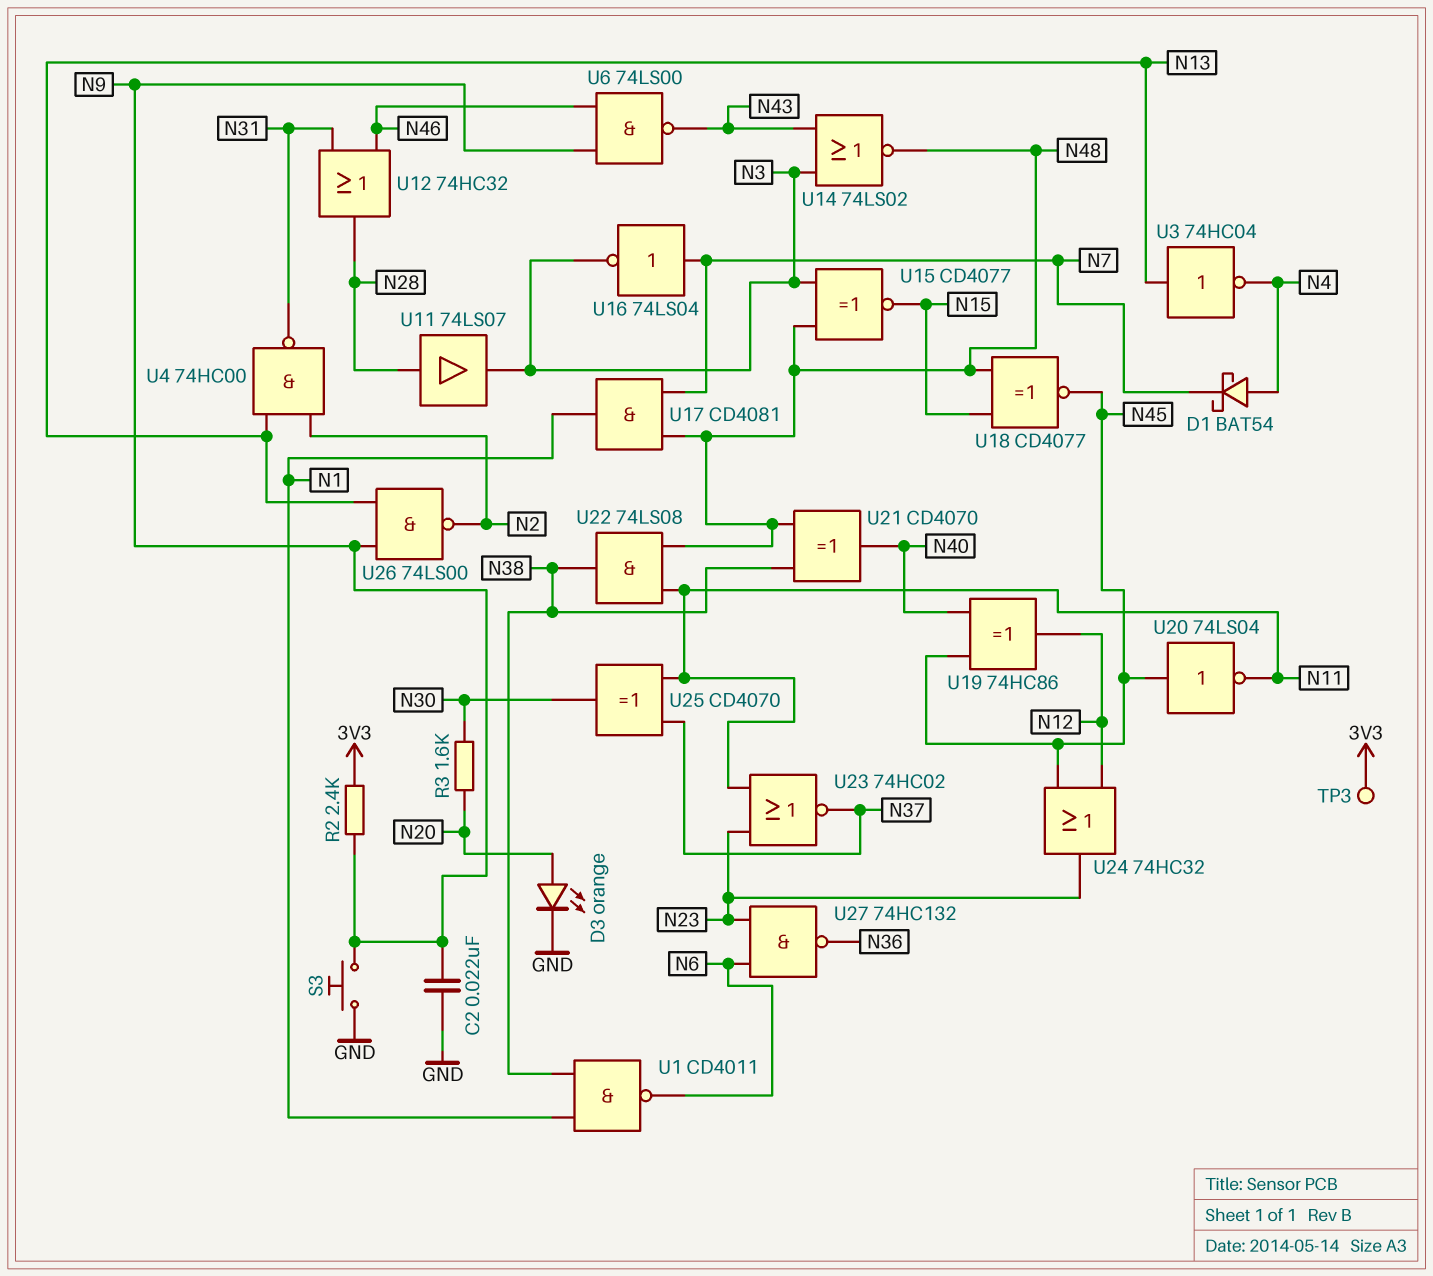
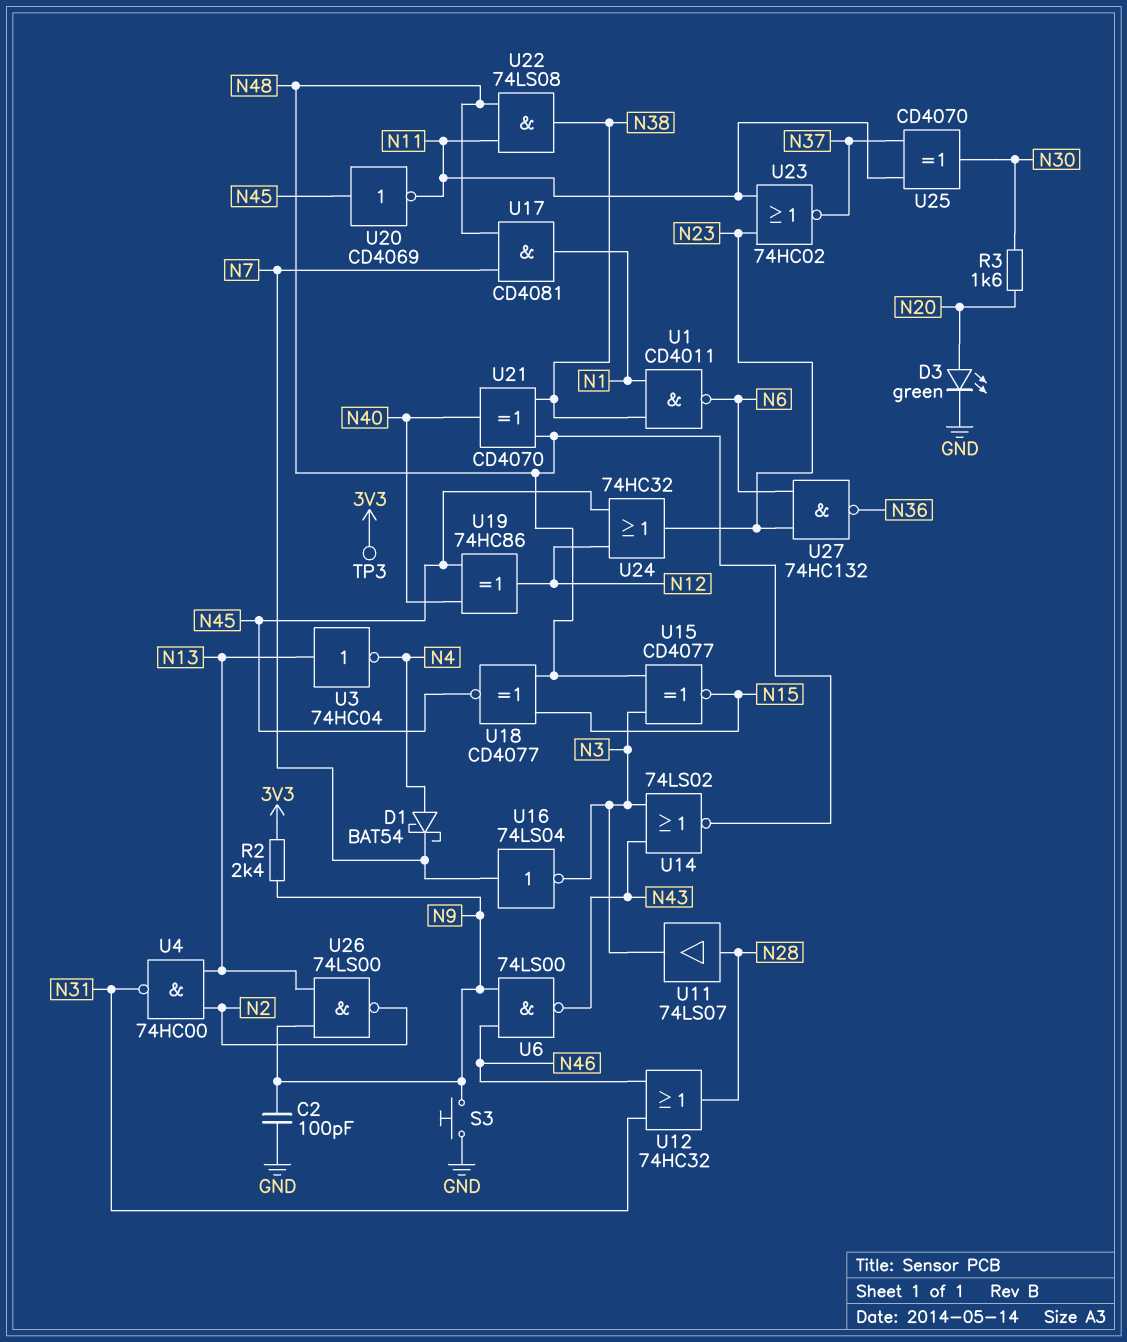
C2: 22nF (GND, N9) -> 100pF (GND, N9)
D3: LED orange (A N20, K GND) -> LED green (A N20, K GND)
U20: NOT 74LS04 (in N45, out N11) -> NOT CD4069 (in N45, out N11)

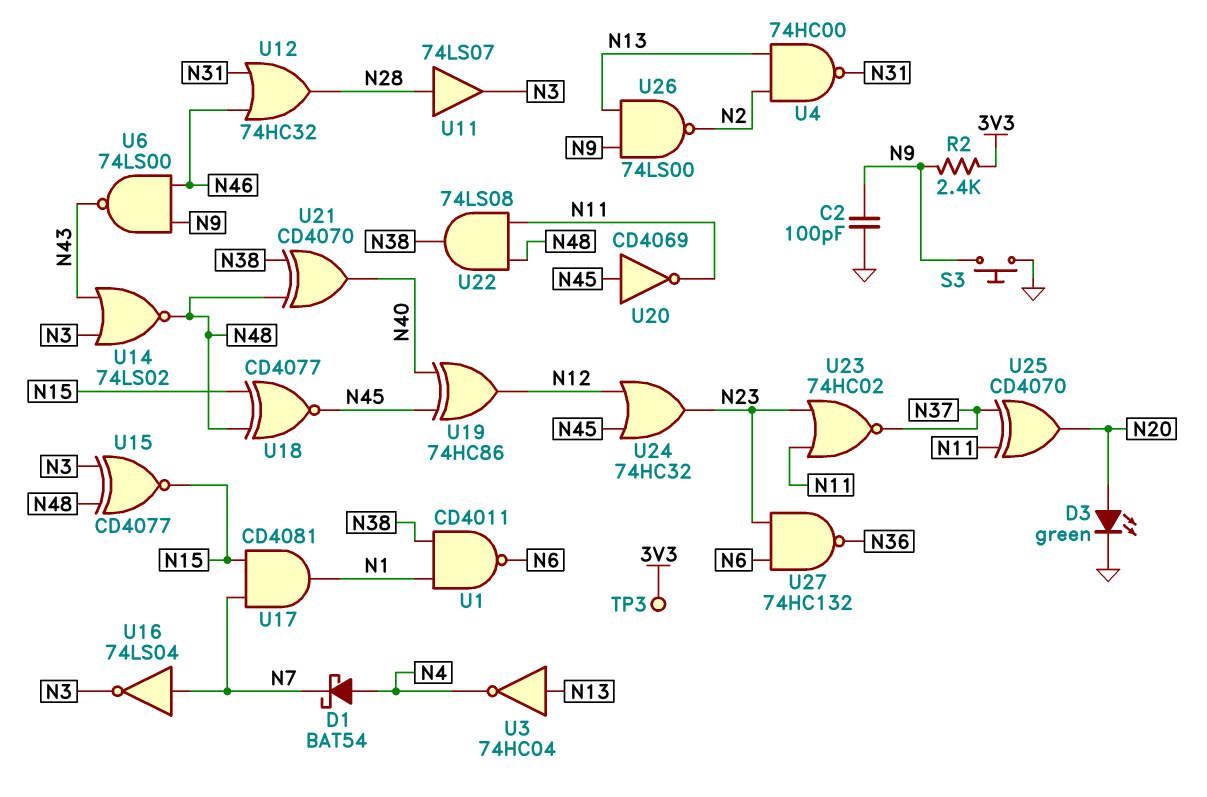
R3: 1.6k (N20, N30) -> none
U17: AND CD4081 (in N7, in N48, out N1) -> AND CD4081 (in N7, in N15, out N1)
U25: XOR CD4070 (in N11, in N37, out N30) -> XOR CD4070 (in N11, in N37, out N20)

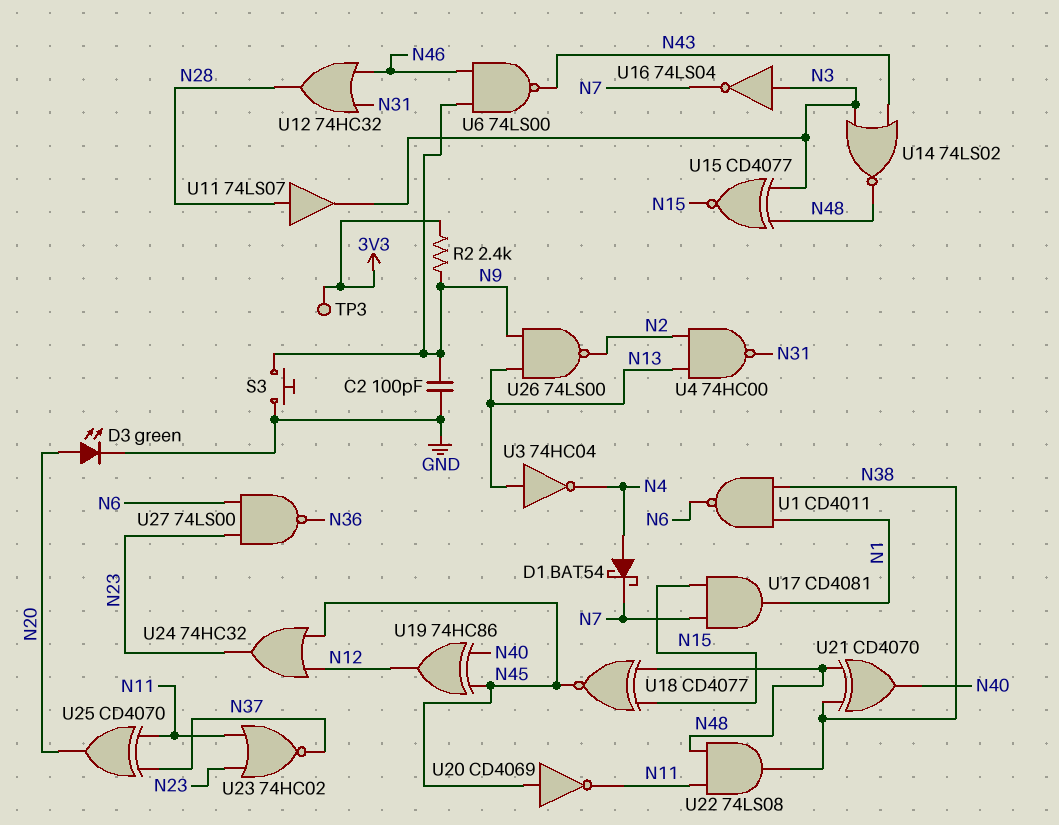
U16: NOT 74LS04 (in N7, out N3) -> NOT 74LS04 (in N3, out N7)
U27: NAND 74HC132 (in N6, in N23, out N36) -> NAND 74LS00 (in N6, in N23, out N36)

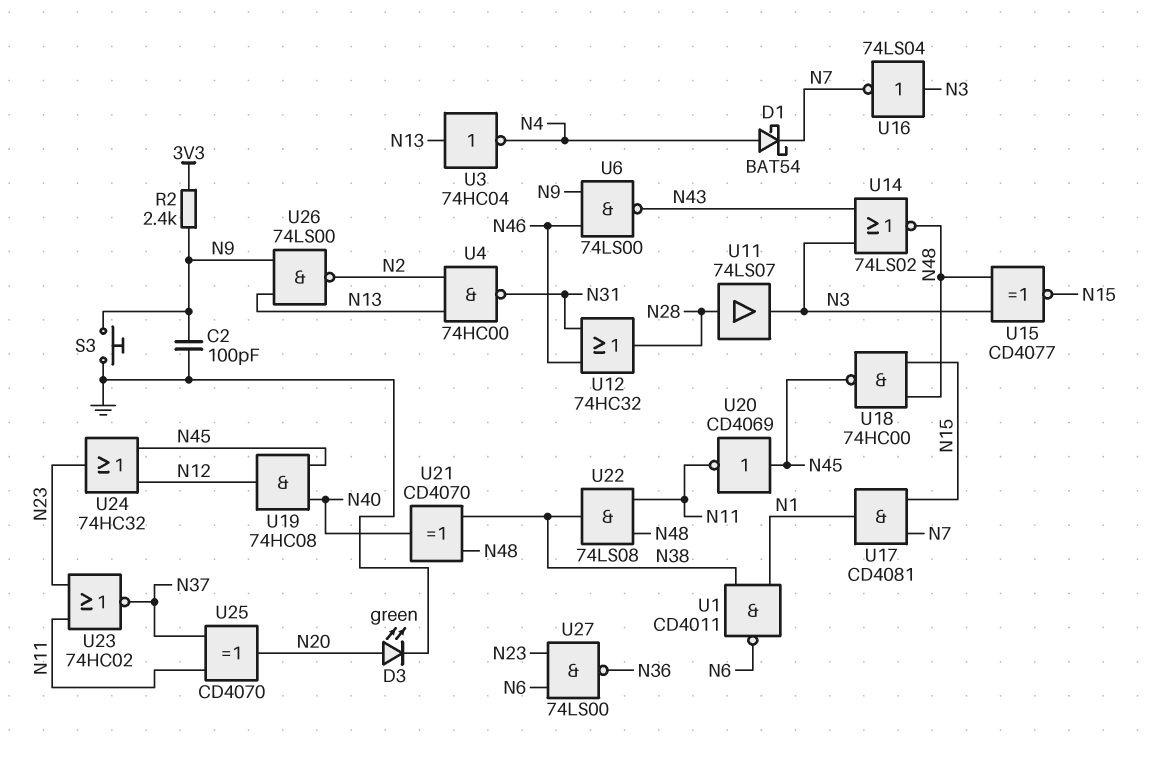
TP3: test point (3V3) -> none
U18: XNOR CD4077 (in N15, in N48, out N45) -> NAND 74HC00 (in N15, in N48, out N45)
U19: XOR 74HC86 (in N40, in N45, out N12) -> AND 74HC08 (in N40, in N45, out N12)

